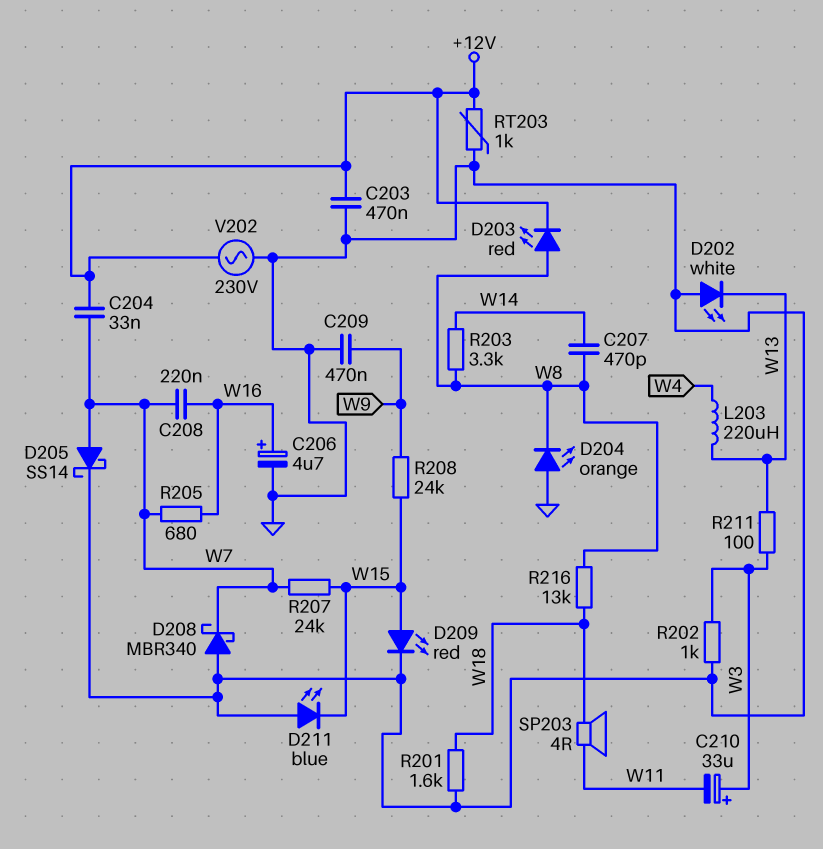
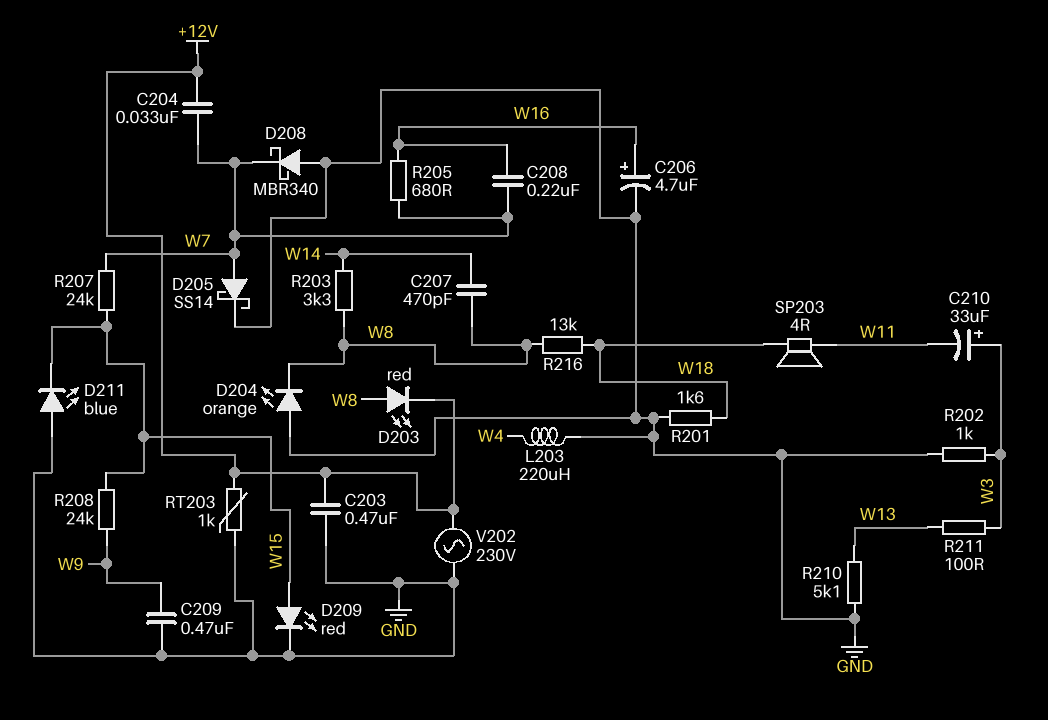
D202: LED white (A GND, K W13) -> none
L203: 220uH (W4, W13) -> 220uH (GND, W4)
R210: none -> 5.1k (GND, W13)

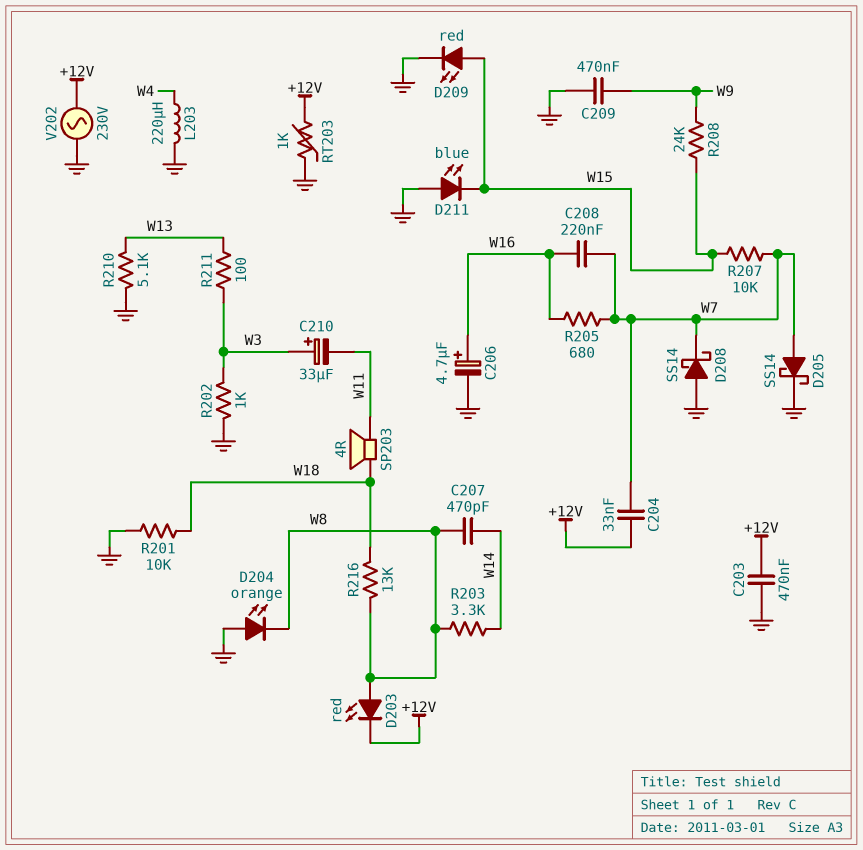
D208: schottky MBR340 (A GND, K W7) -> schottky SS14 (A GND, K W7)
R201: 1.6k (GND, W18) -> 10k (GND, W18)
R207: 24k (W7, W15) -> 10k (W7, W15)

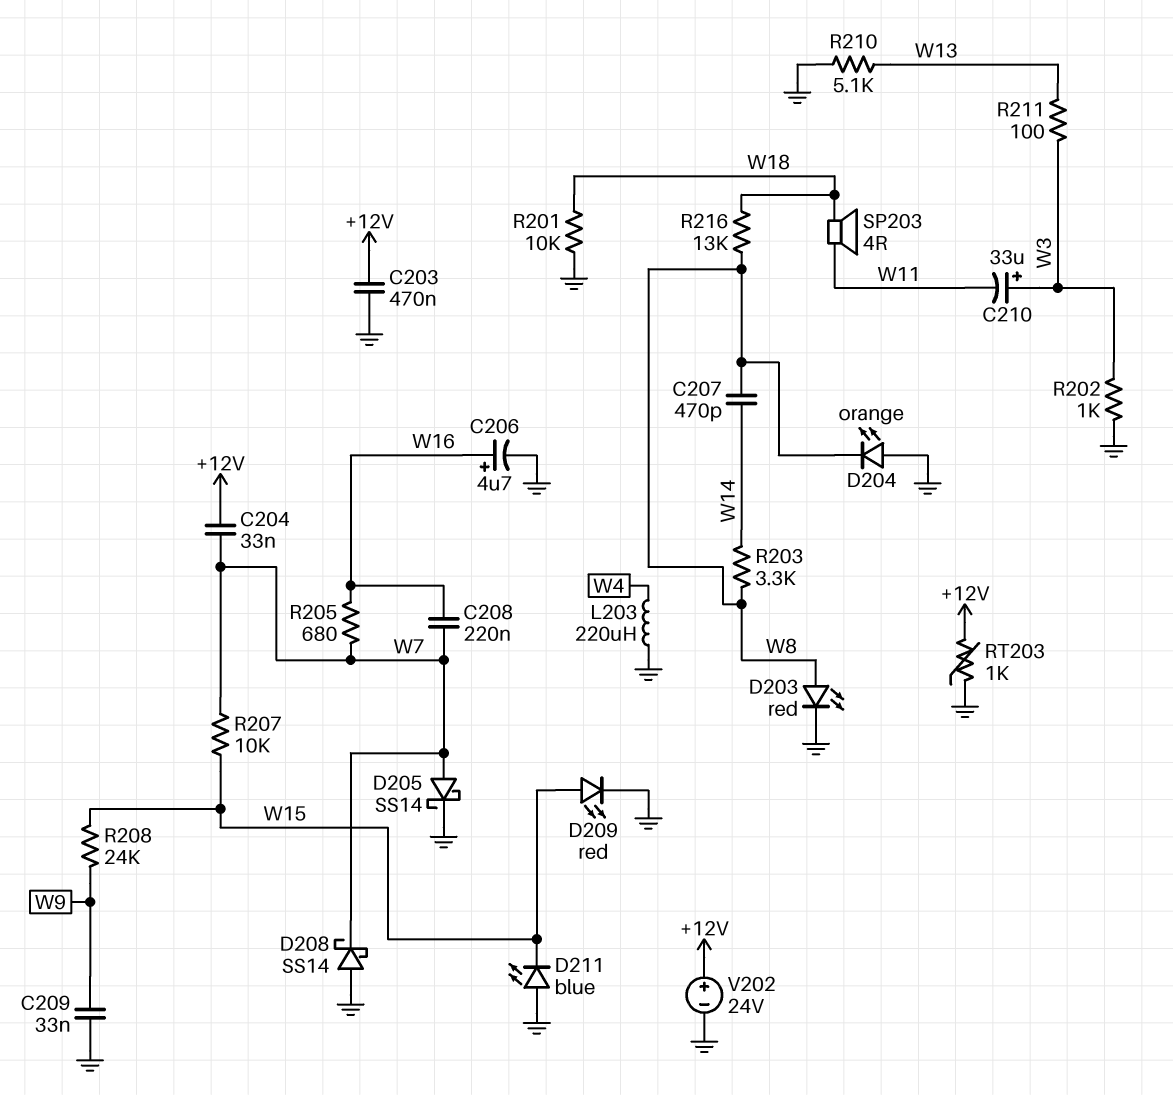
C209: 470nF (GND, W9) -> 33nF (GND, W9)
D203: LED red (A W8, K +12V) -> LED red (A W8, K GND)
V202: AC 230V (+12V, GND) -> 24V (plus +12V, minus GND)

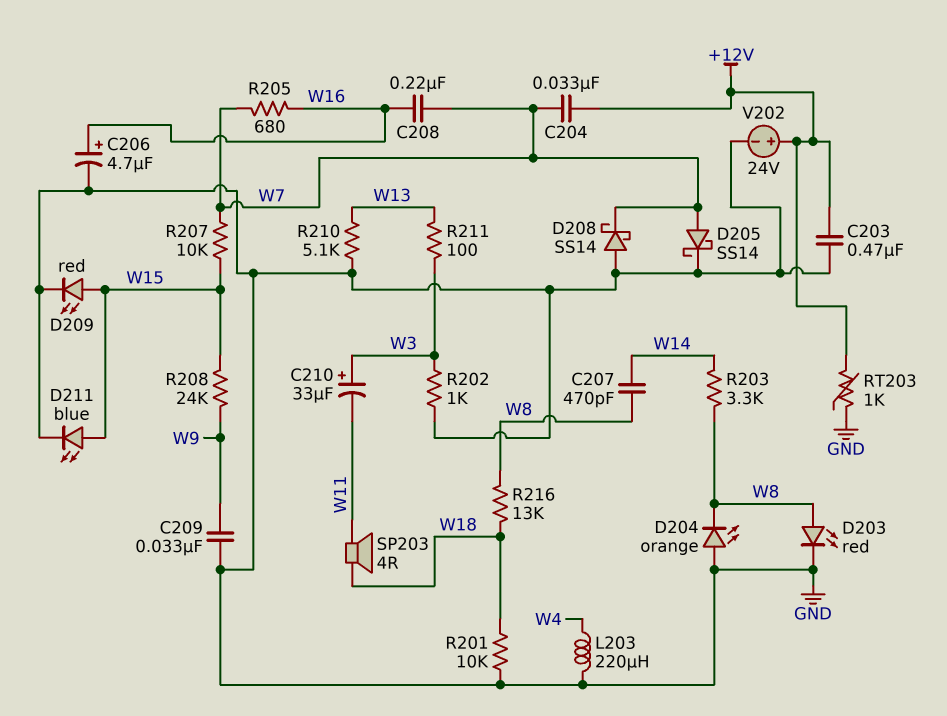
D211: LED blue (A GND, K W15) -> LED blue (A W15, K GND)

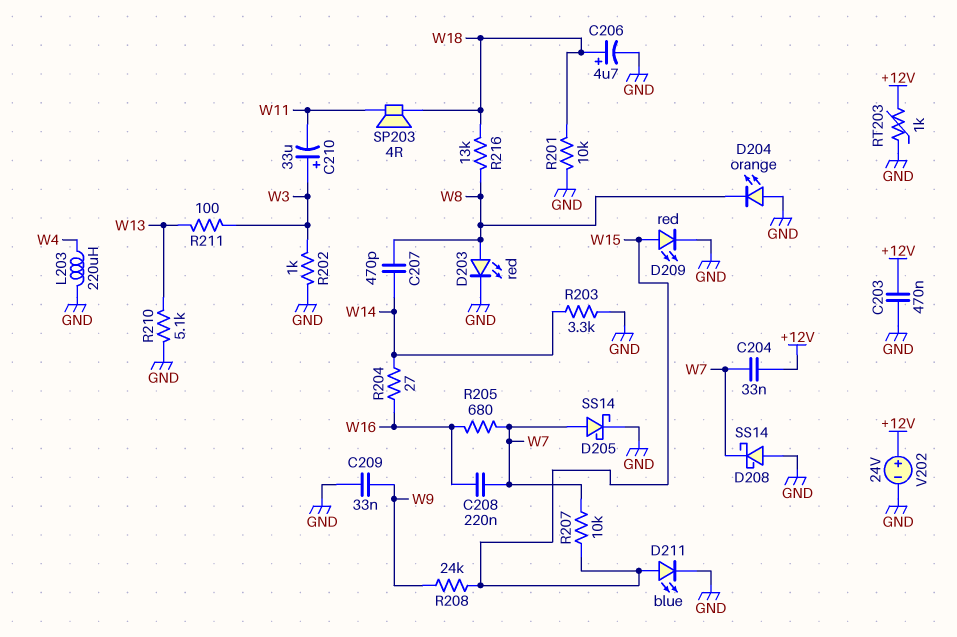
C206: 4.7uF (plus W16, minus GND) -> 4.7uF (plus W18, minus GND)
R203: 3.3k (W8, W14) -> 3.3k (GND, W14)
R204: none -> 27 (W14, W16)

